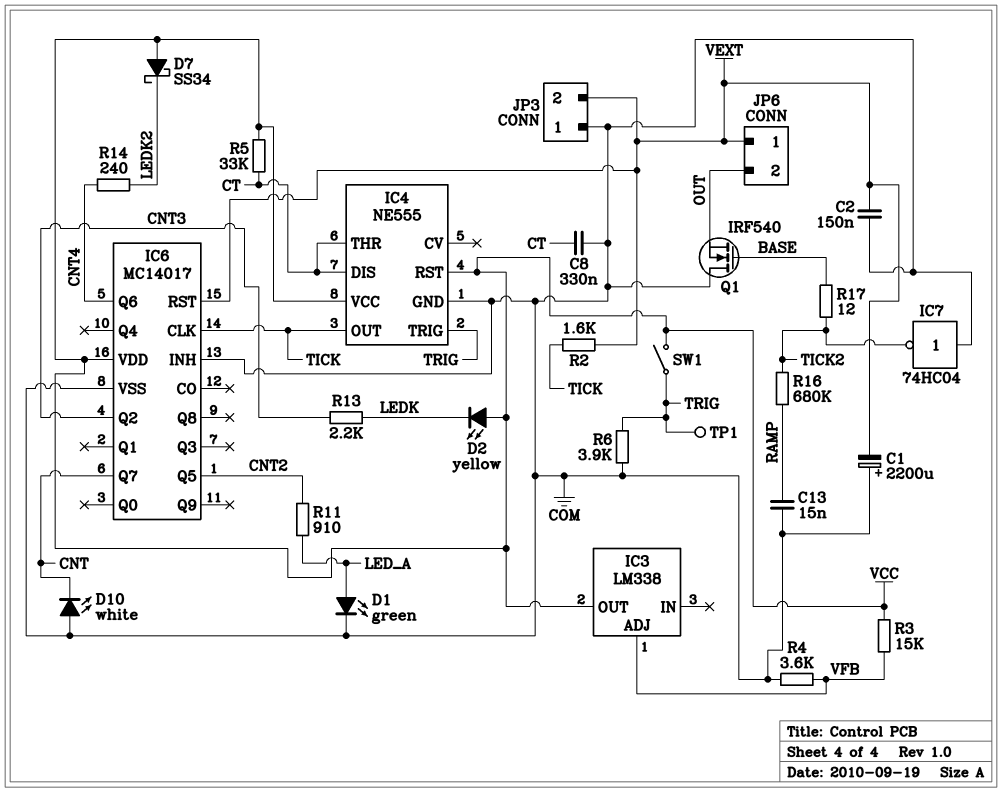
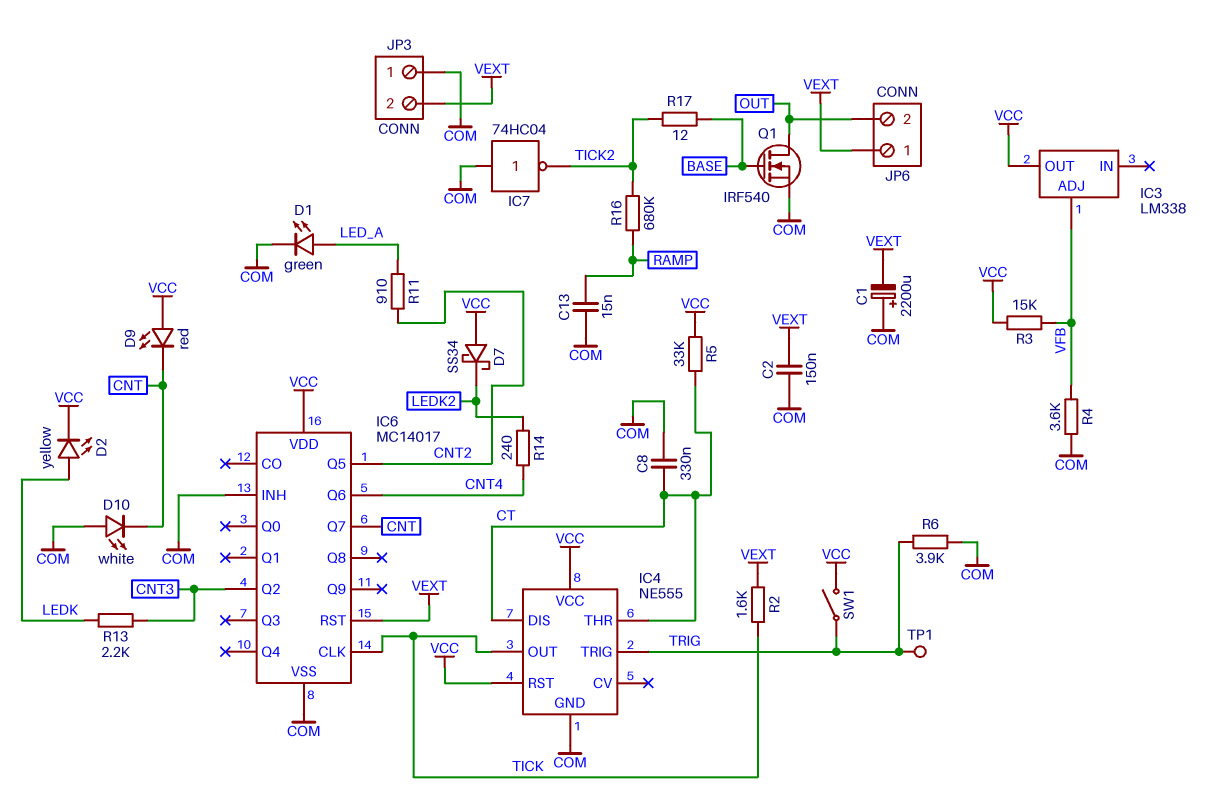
D2: LED yellow (A VCC, K LEDK) -> LED yellow (A LEDK, K VCC)
D9: none -> LED red (A VCC, K CNT)
Q1: NMOS IRF540 (G BASE, D COM, S OUT) -> NMOS IRF540 (G BASE, D OUT, S COM)

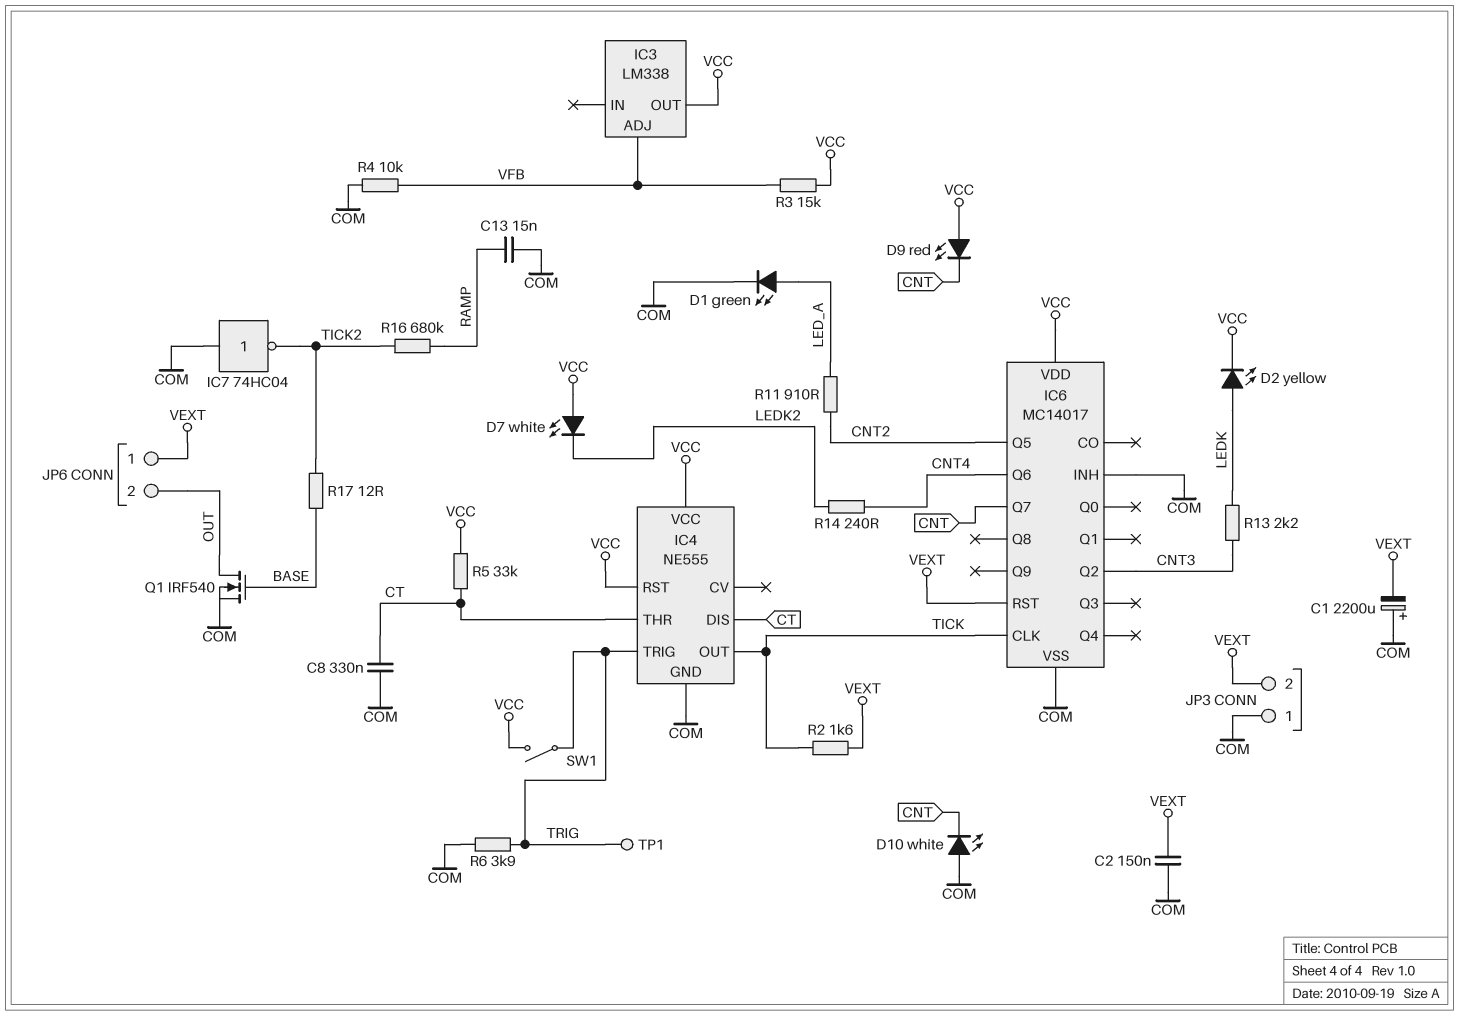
D7: schottky SS34 (A VCC, K LEDK2) -> LED white (A VCC, K LEDK2)
R4: 3.6k (COM, VFB) -> 10k (COM, VFB)

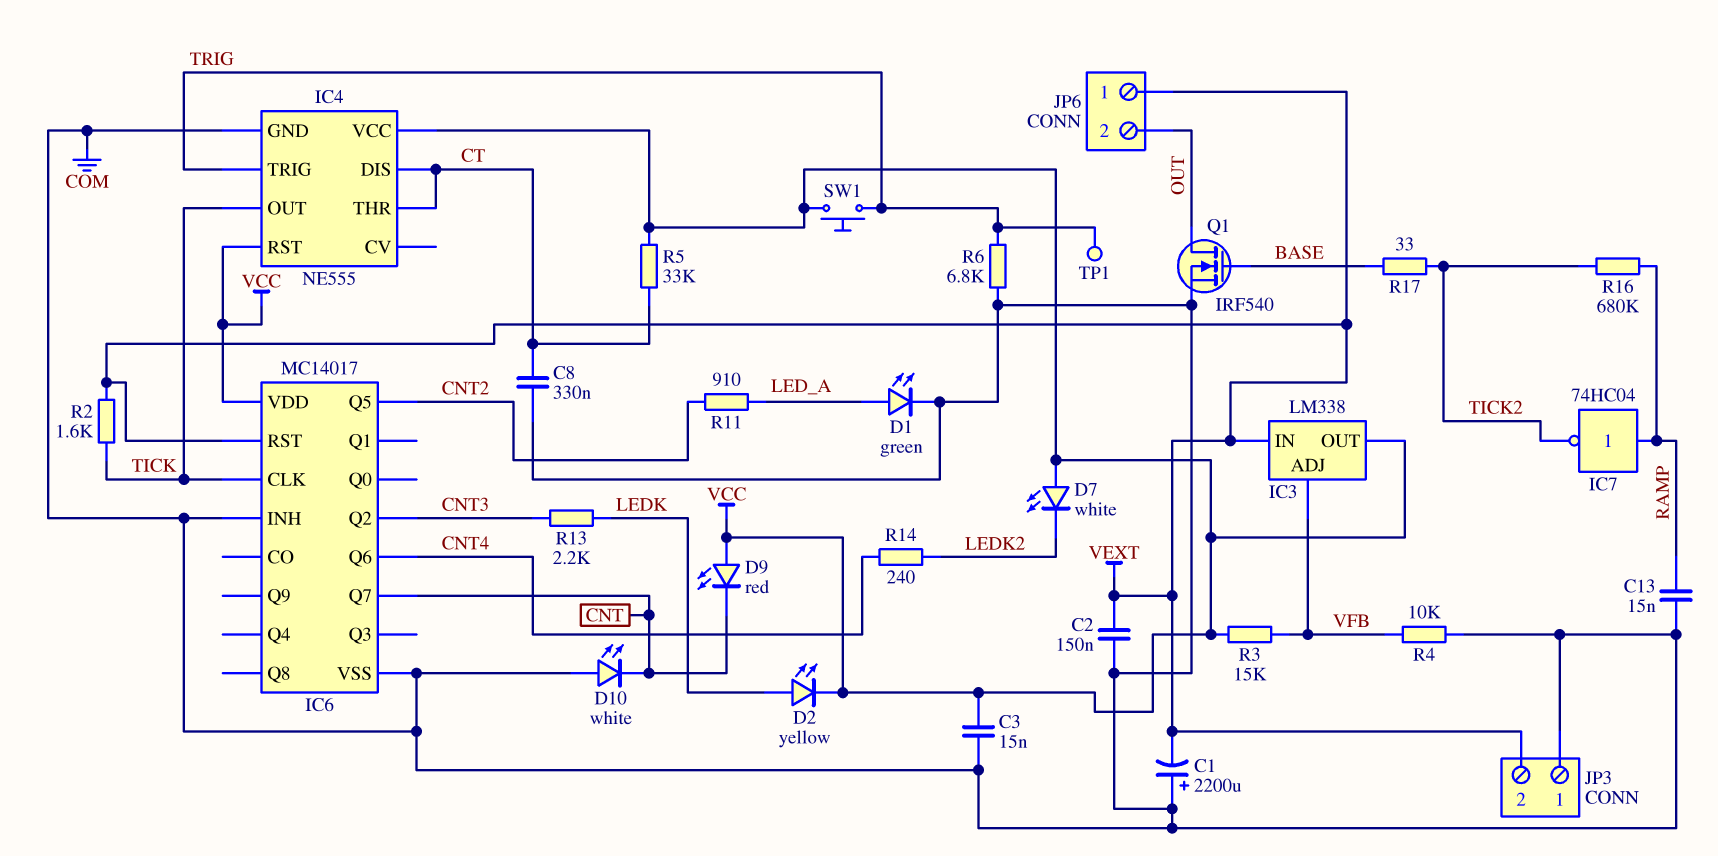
C3: none -> 15nF (COM, VCC)
IC3 pin IN: none -> VEXT
IC7: NOT 74HC04 (in COM, out TICK2) -> NOT 74HC04 (in RAMP, out TICK2)
R6: 3.9k (COM, TRIG) -> 6.8k (COM, TRIG)
R17: 12 (BASE, TICK2) -> 33 (BASE, TICK2)
SW1: switch (TRIG, VCC) -> button (TRIG, VCC)

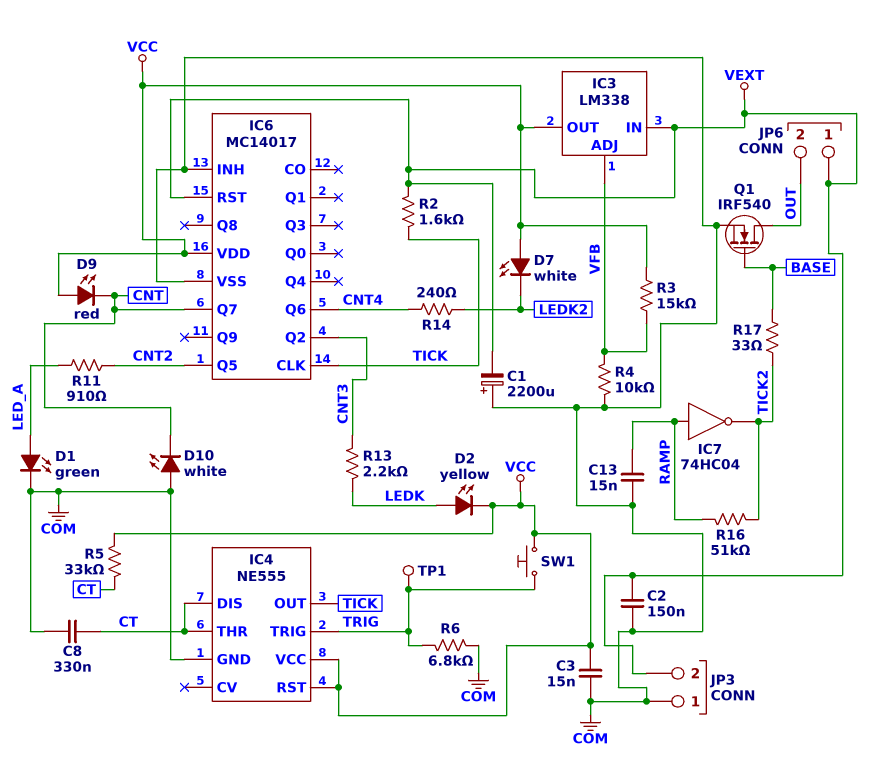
R16: 680k (RAMP, TICK2) -> 51k (RAMP, TICK2)

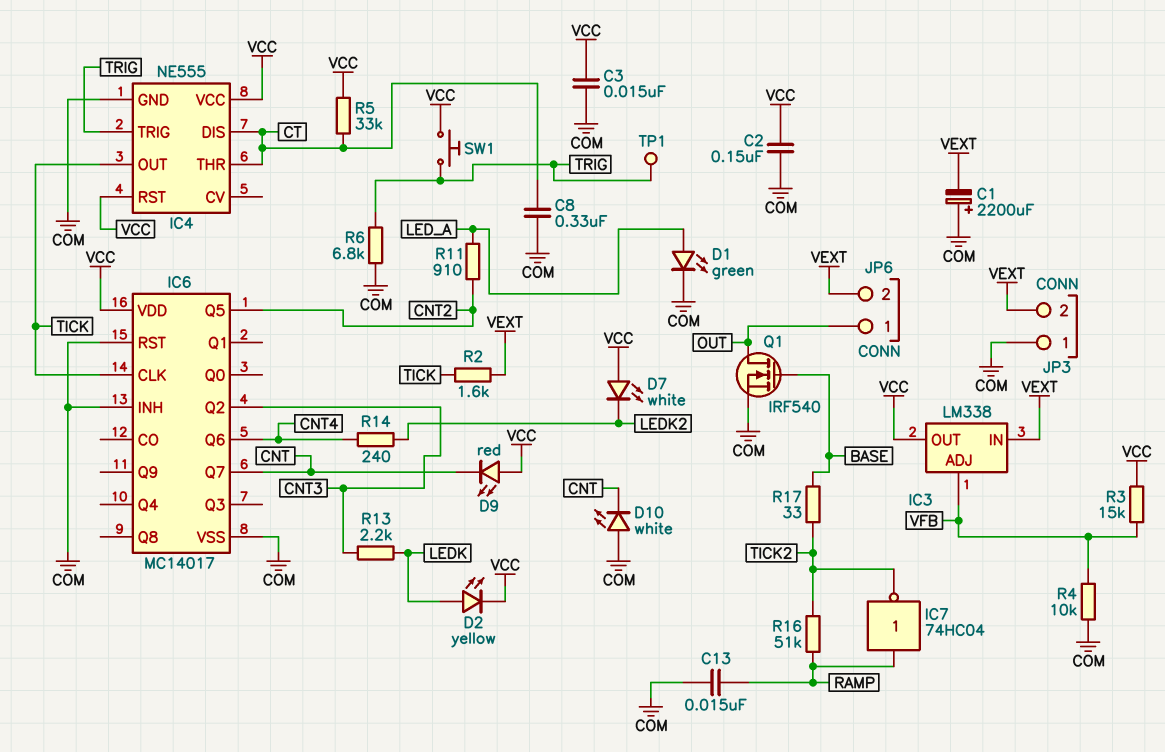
C2: 150nF (COM, VEXT) -> 150nF (COM, VCC)
IC6 pin RST: VEXT -> COM
JP6 pin 1: VEXT -> OUT
JP6 pin 2: OUT -> VEXT

